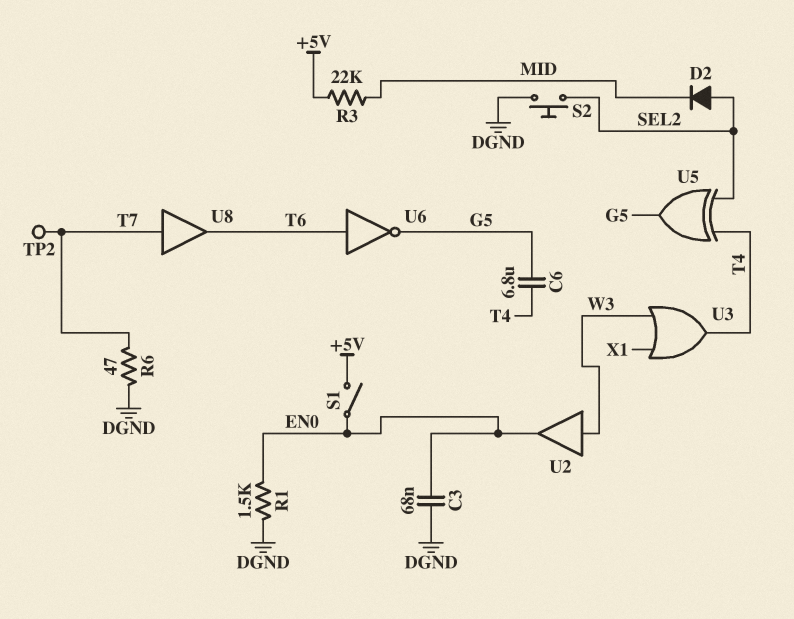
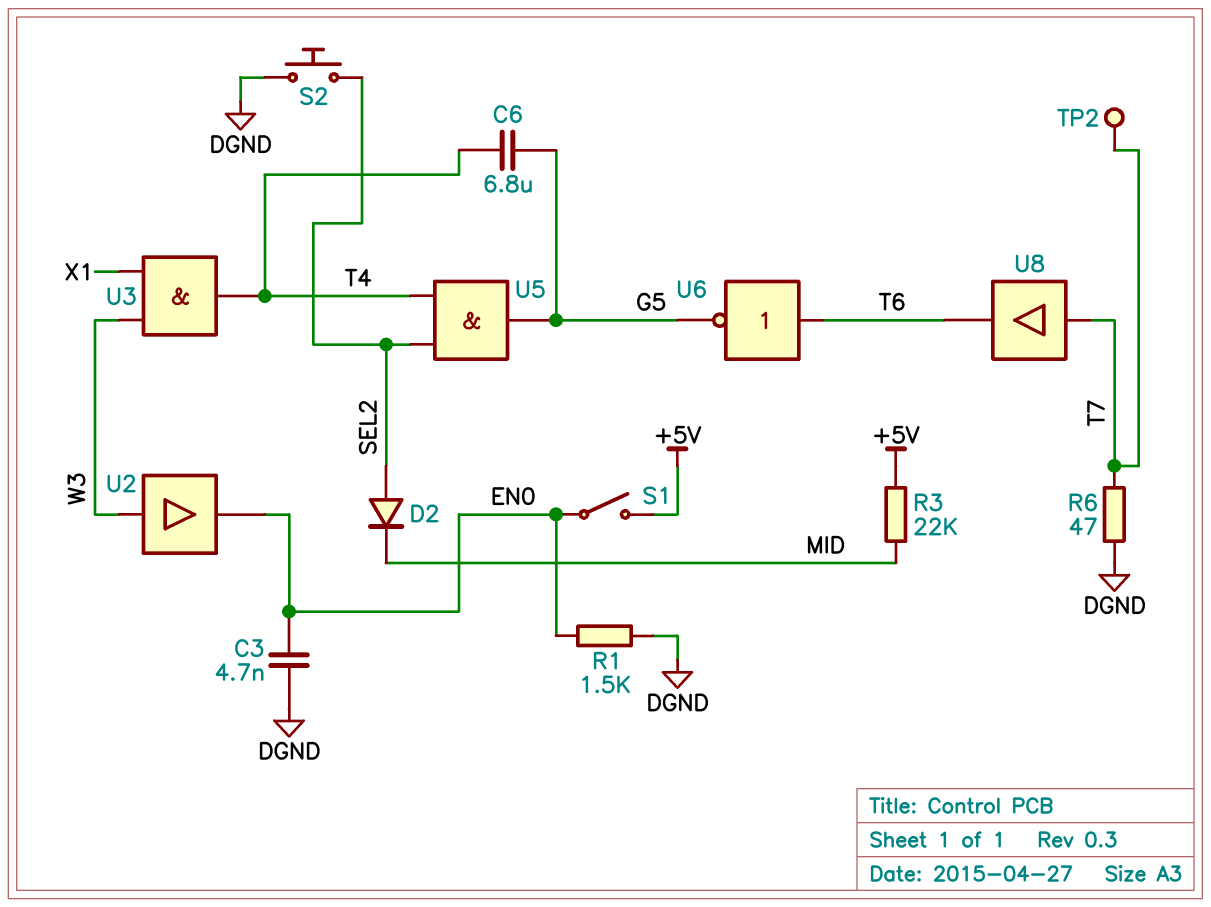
C3: 68nF (DGND, EN0) -> 4.7nF (DGND, EN0)
U3: OR (in W3, in X1, out T4) -> AND (in W3, in X1, out T4)
U5: XOR (in SEL2, in T4, out G5) -> AND (in SEL2, in T4, out G5)

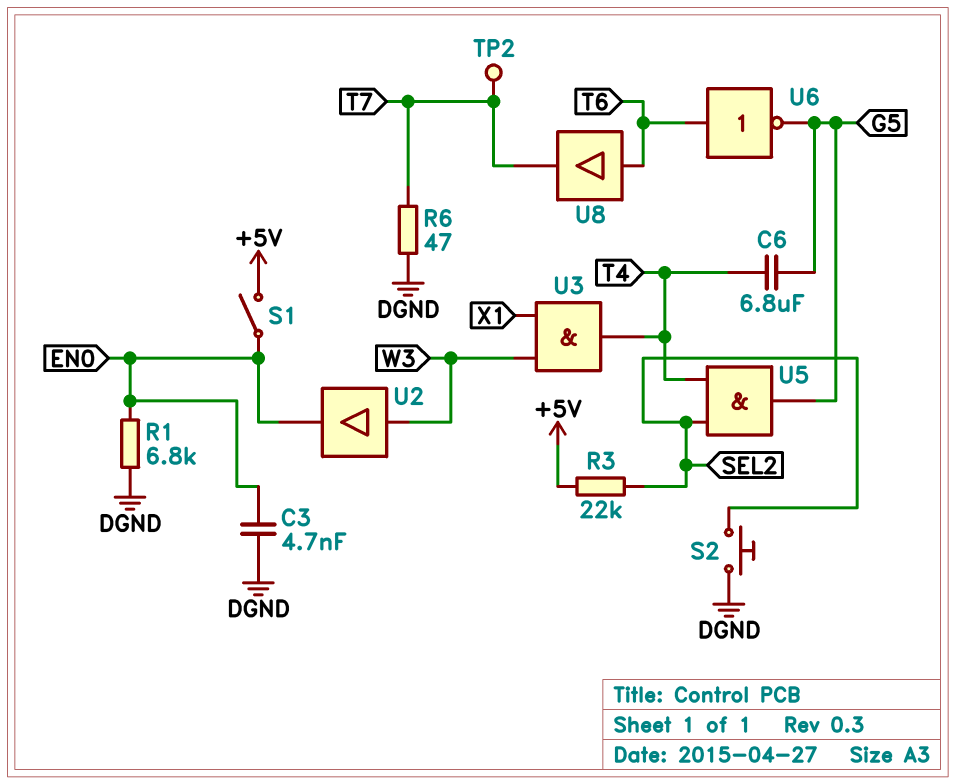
D2: diode (A SEL2, K MID) -> none
R1: 1.5k (DGND, EN0) -> 6.8k (DGND, EN0)
R3: 22k (+5V, MID) -> 22k (+5V, SEL2)
U8: buffer (in T7, out T6) -> buffer (in T6, out T7)

